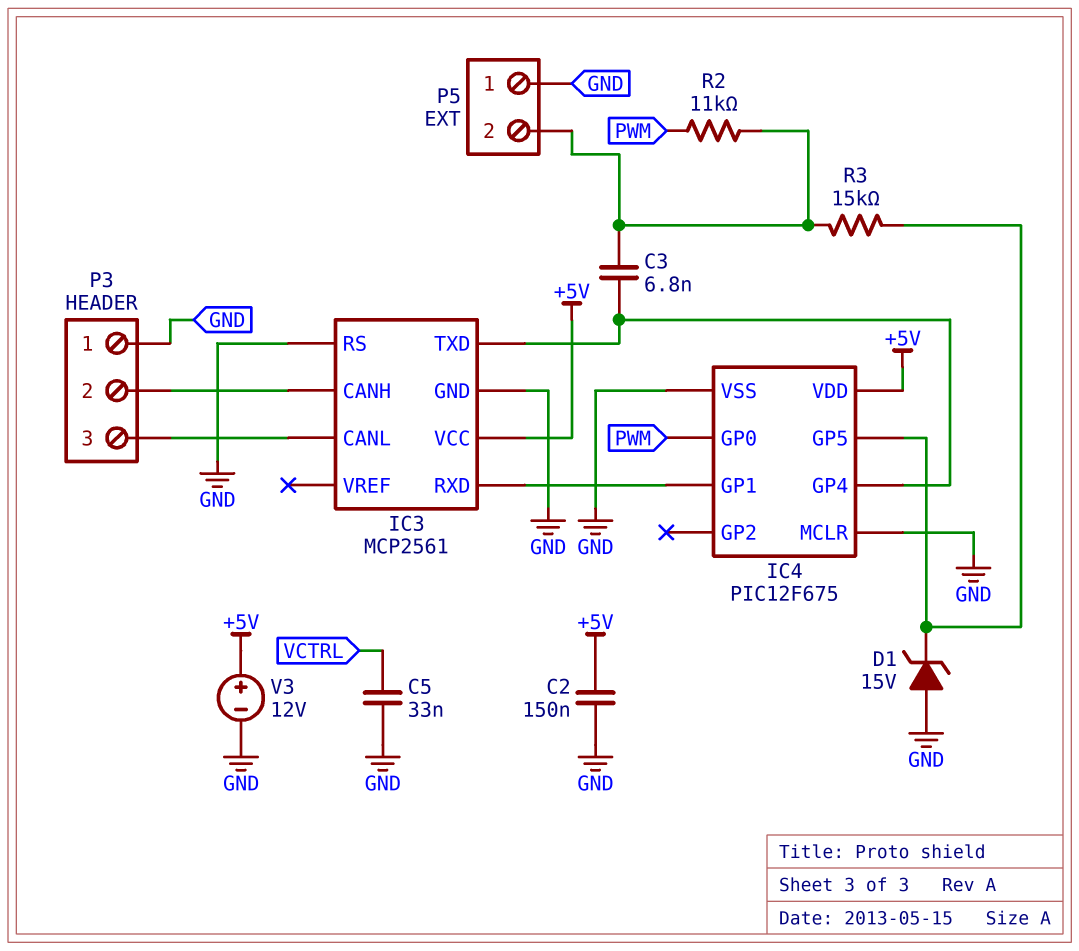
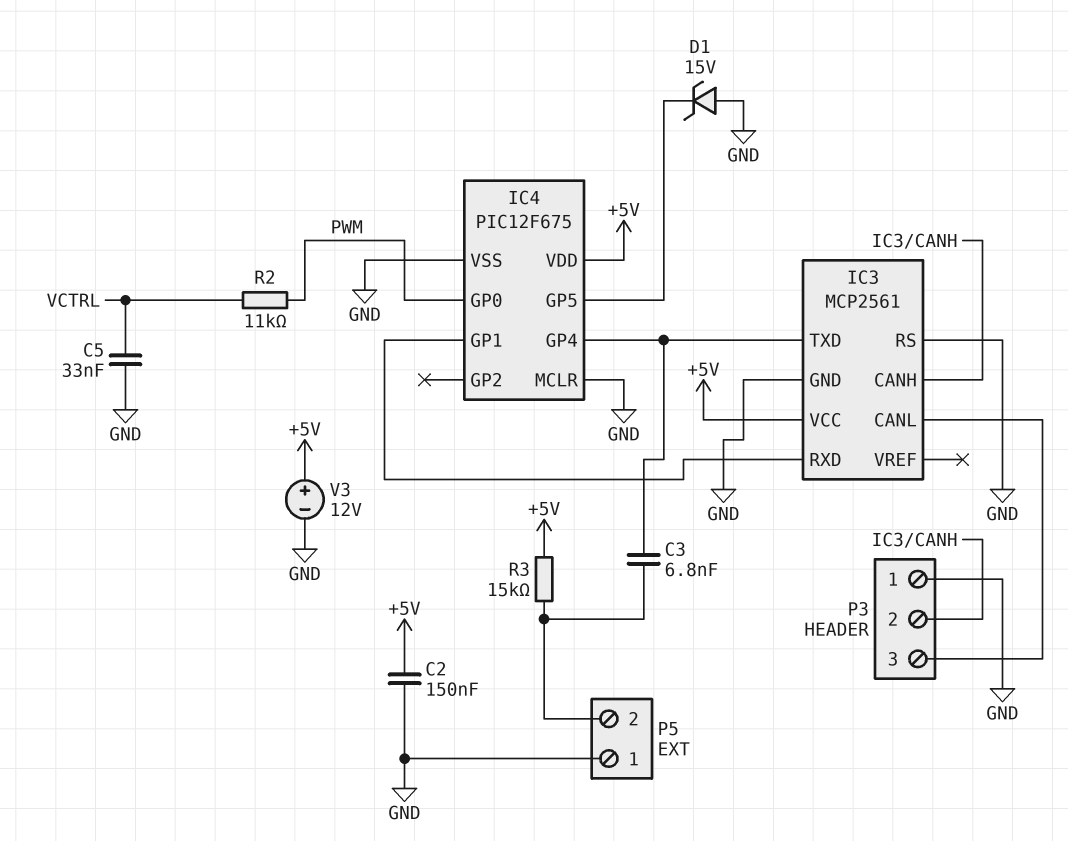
R2: 11k (P5/2, PWM) -> 11k (PWM, VCTRL)
R3: 15k (IC4/GP5, P5/2) -> 15k (+5V, P5/2)

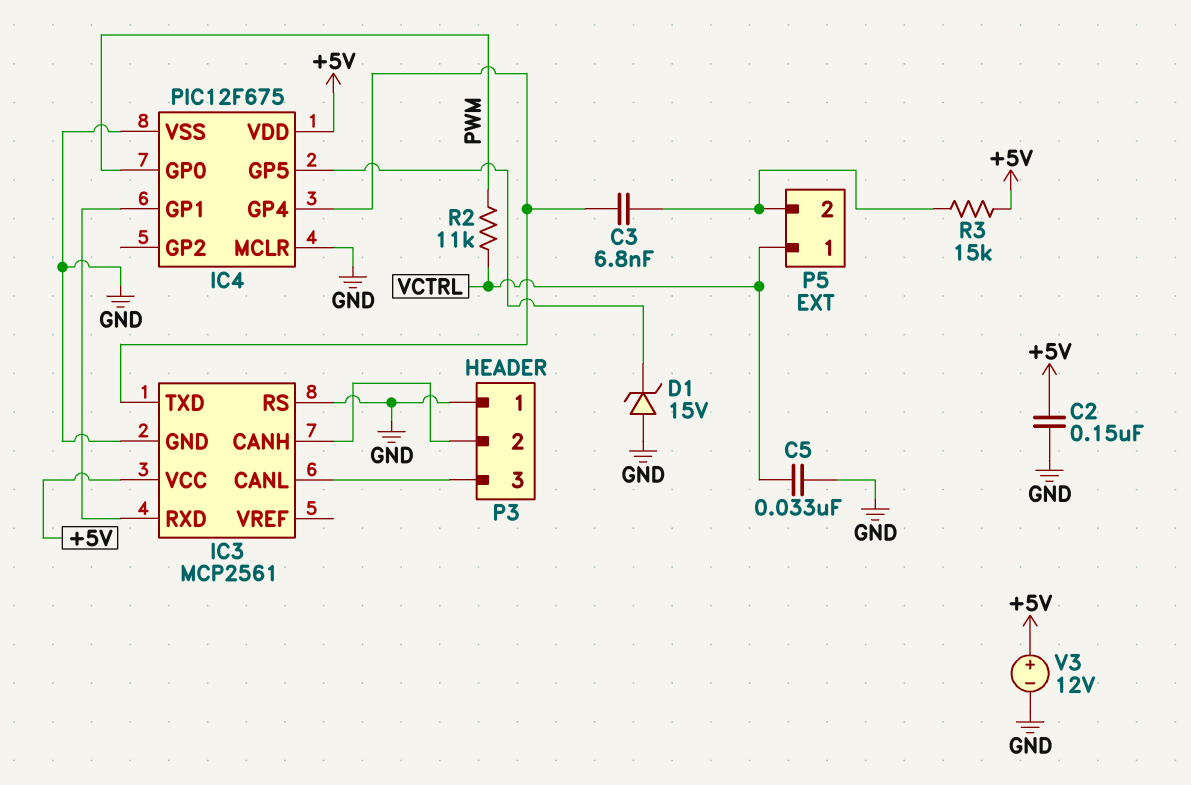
P5 pin 1: GND -> VCTRL

